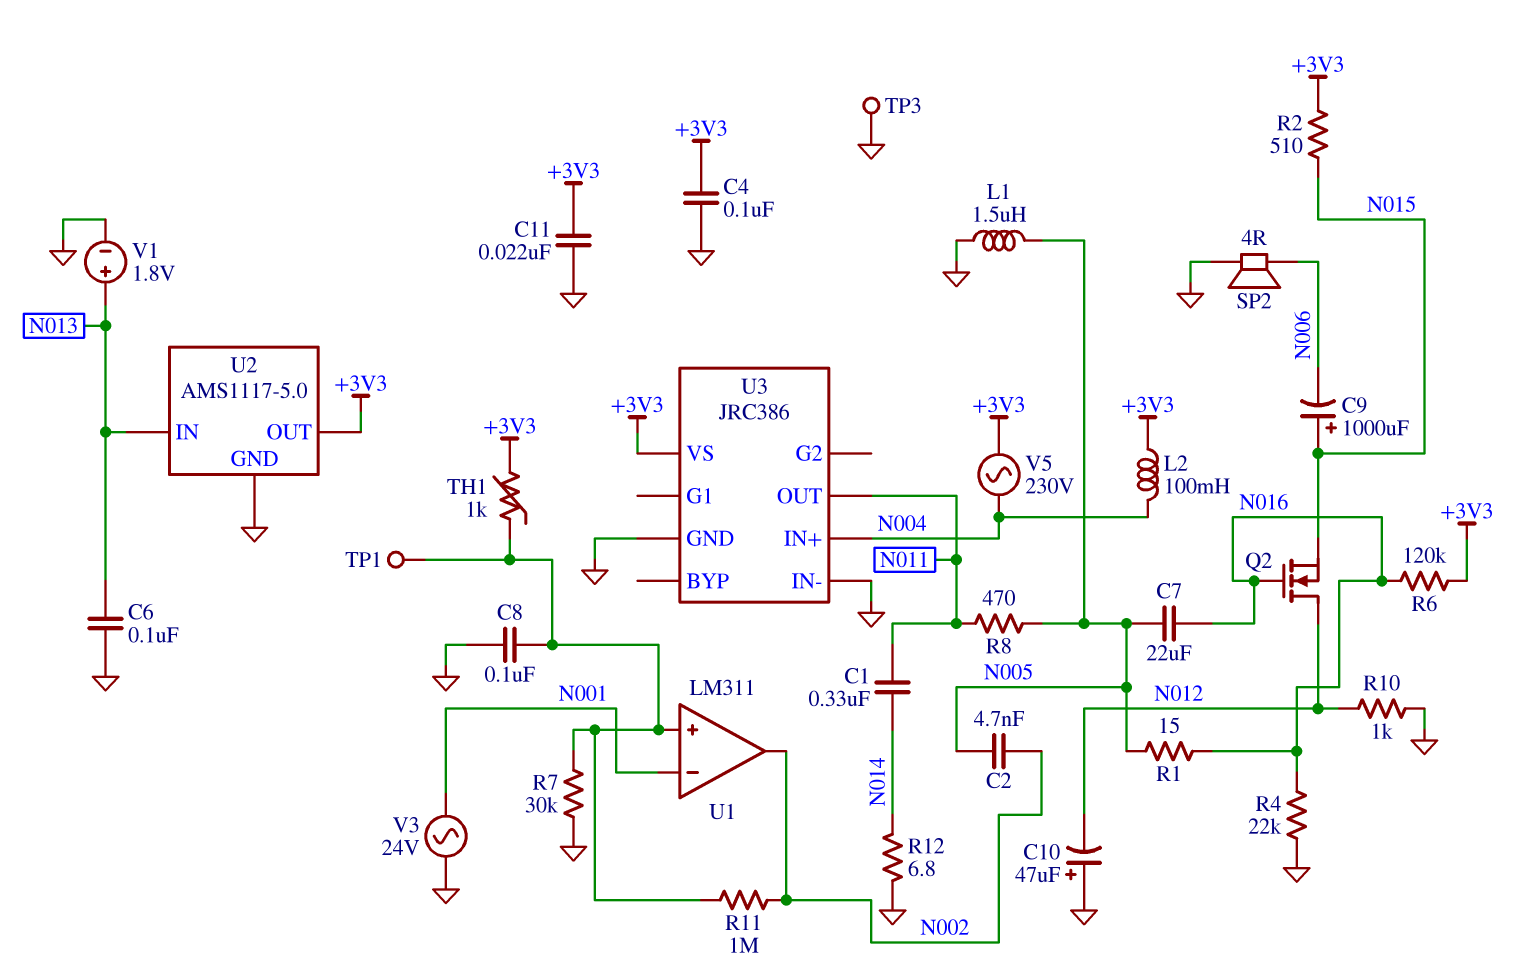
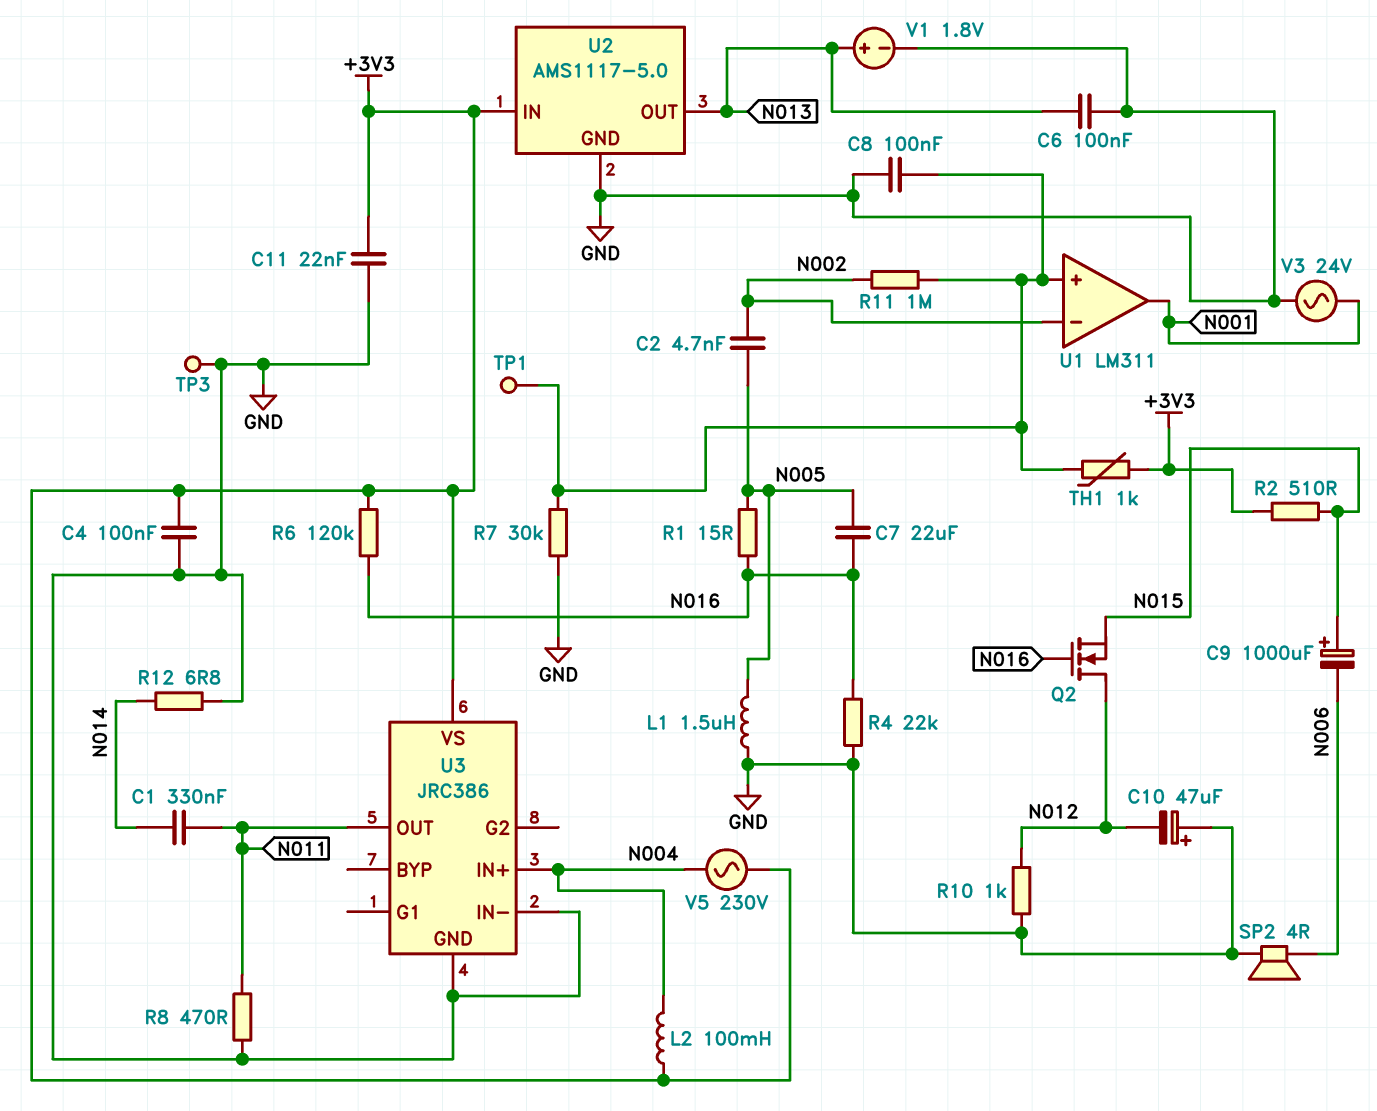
R8: 470 (N005, N011) -> 470 (GND, N011)
U1 pin in-: N001 -> N002
U1 pin out: N002 -> N001
U2 pin IN: N013 -> +3V3
U2 pin OUT: +3V3 -> N013

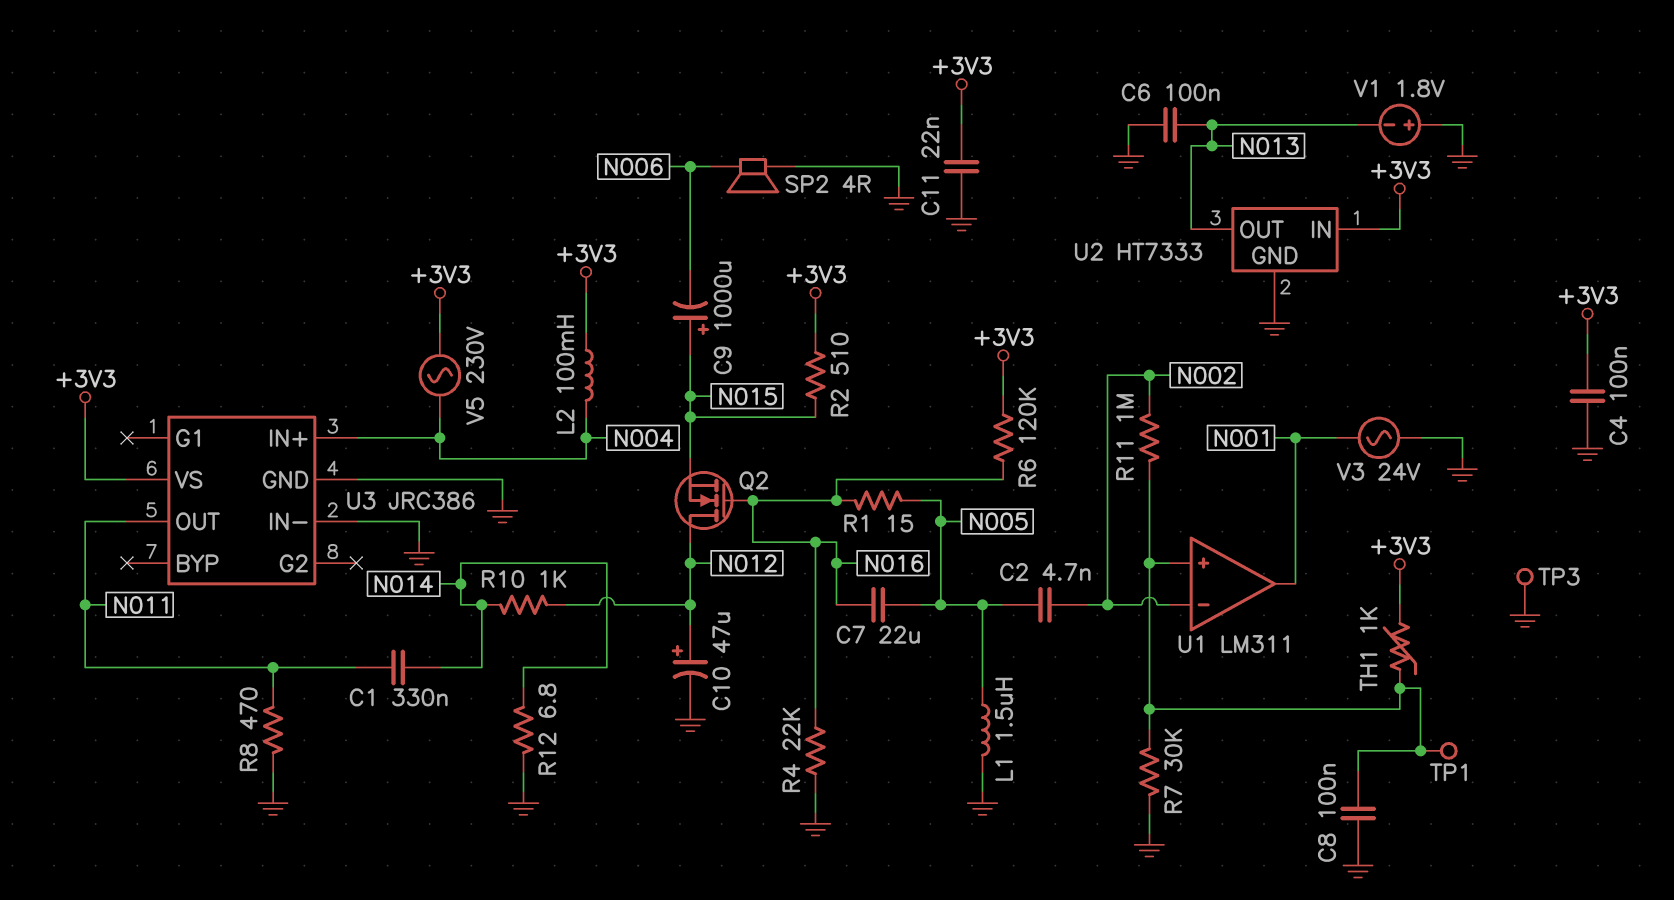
C10: 47uF (plus GND, minus N012) -> 47uF (plus N012, minus GND)
R10: 1k (GND, N012) -> 1k (N012, N014)
U2: AMS1117-5.0 -> HT7333
V1: 1.8V (plus N013, minus GND) -> 1.8V (plus GND, minus N013)

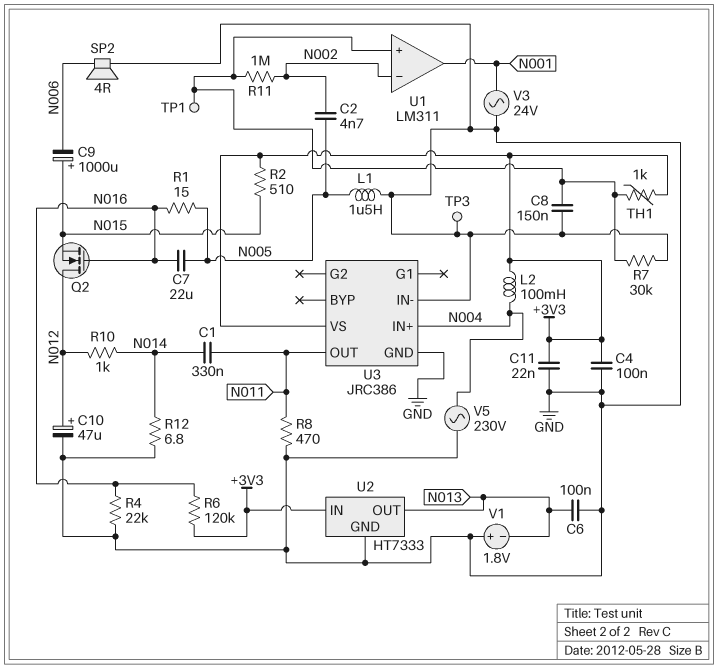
C8: 100nF (GND, U1/in+) -> 150nF (GND, U1/in+)
V5: AC 230V (+3V3, N004) -> AC 230V (GND, N004)

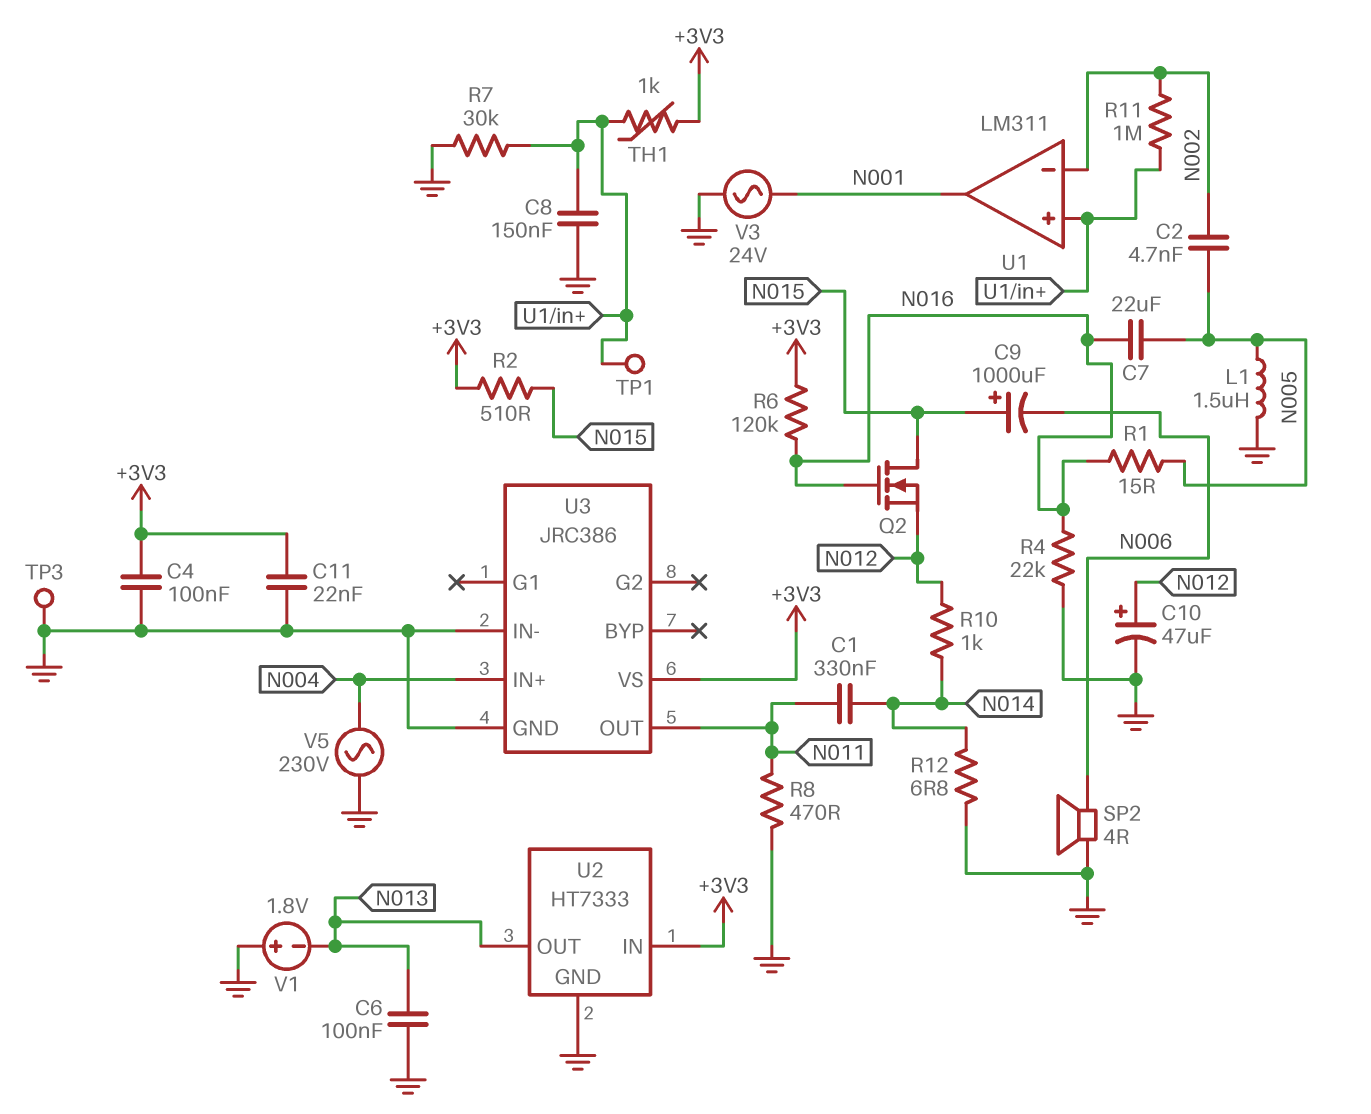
L2: 100mH (+3V3, N004) -> none
Q2: NMOS (G N016, D N012, S N015) -> NMOS (G N016, D N015, S N012)

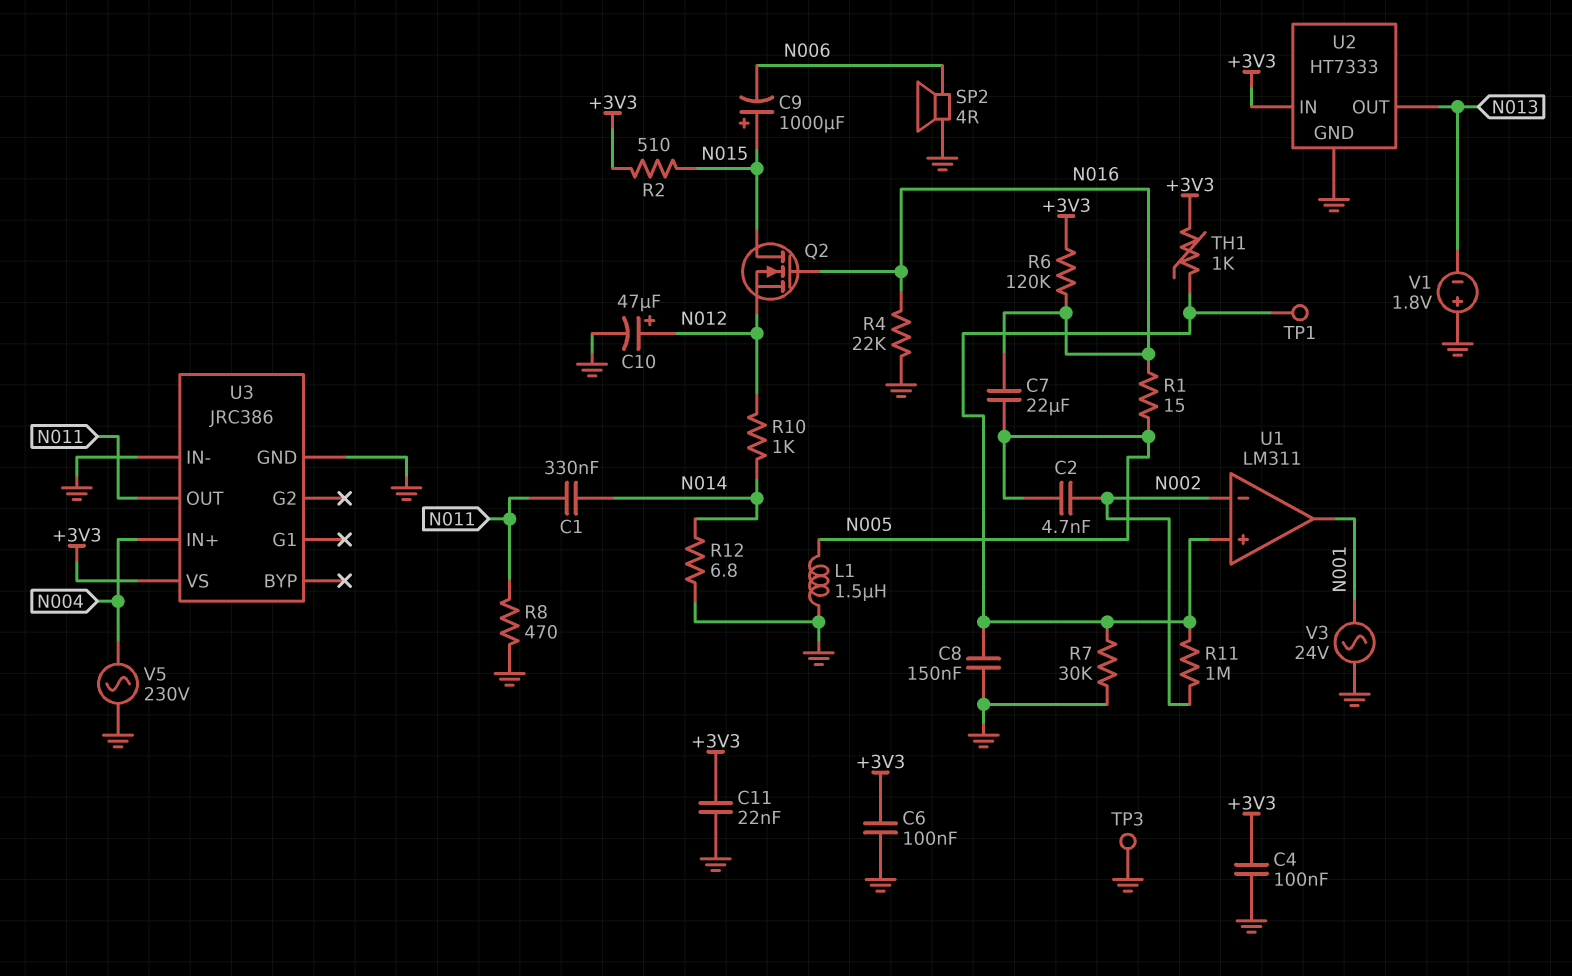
C6: 100nF (GND, N013) -> 100nF (+3V3, GND)

